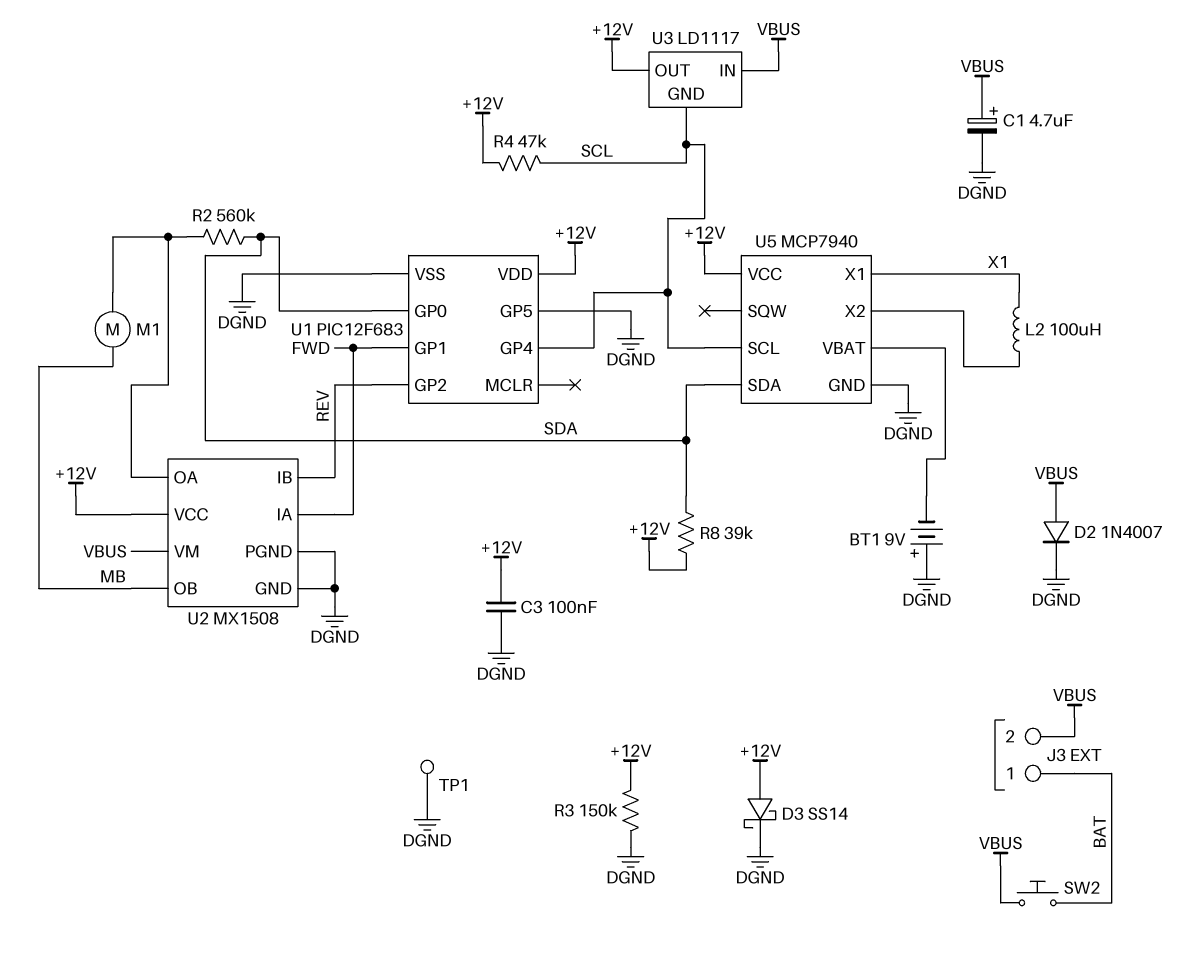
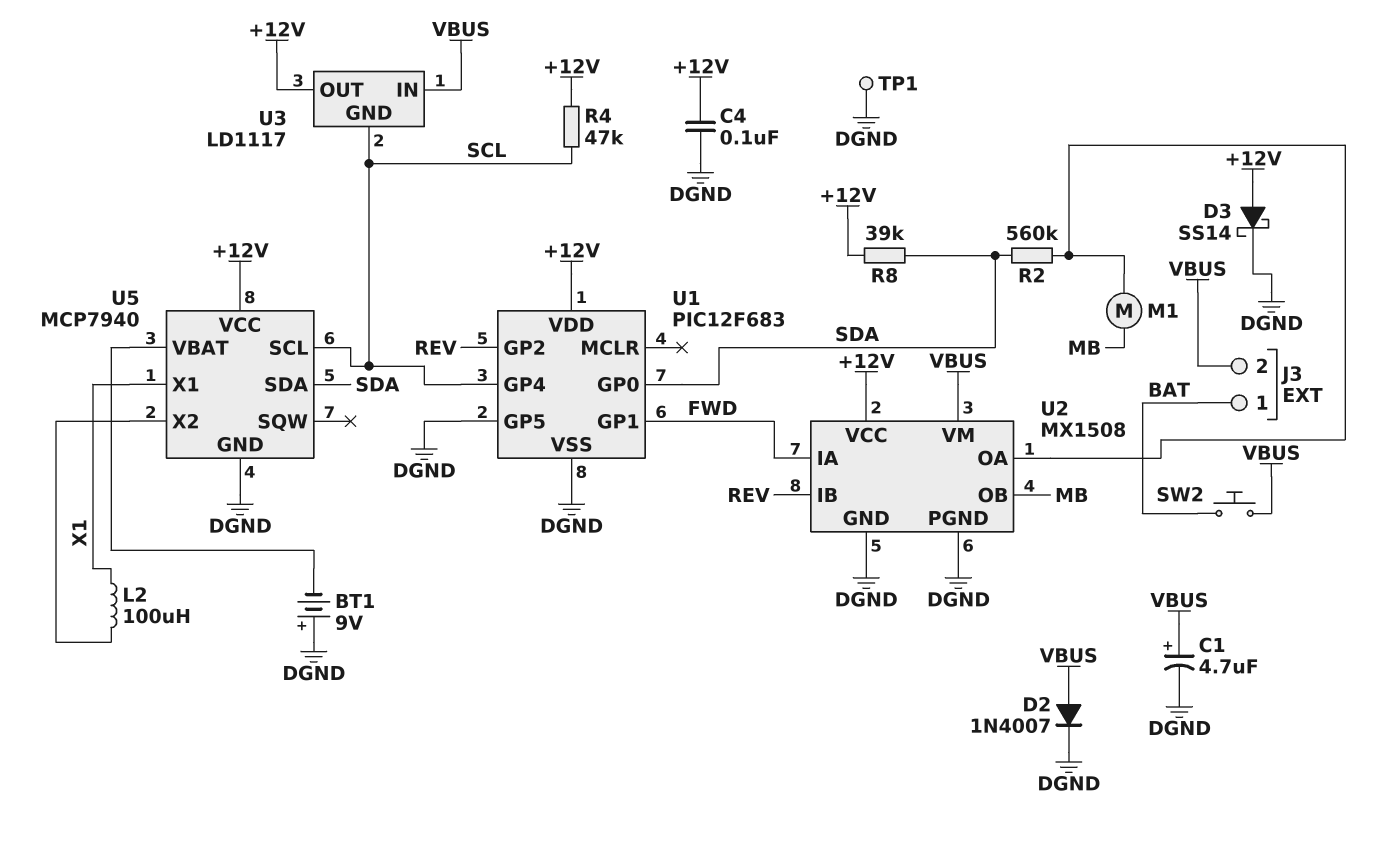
C3: 100nF (+12V, DGND) -> none
C4: none -> 100nF (+12V, DGND)
R3: 150k (+12V, DGND) -> none

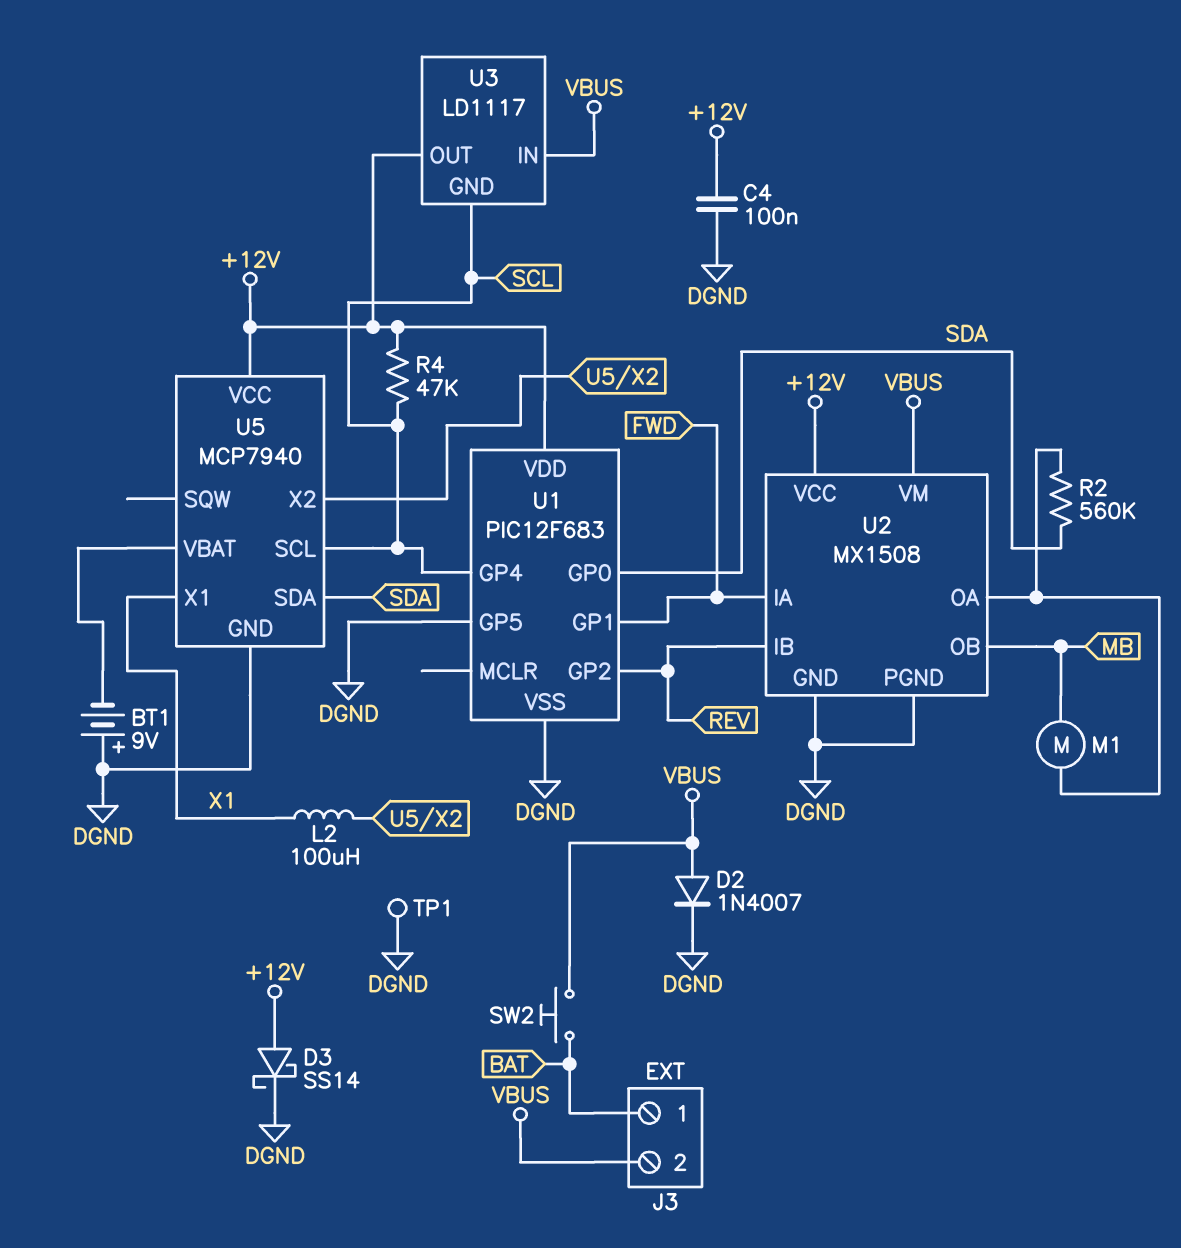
C1: 4.7uF (plus VBUS, minus DGND) -> none
R8: 39k (+12V, SDA) -> none

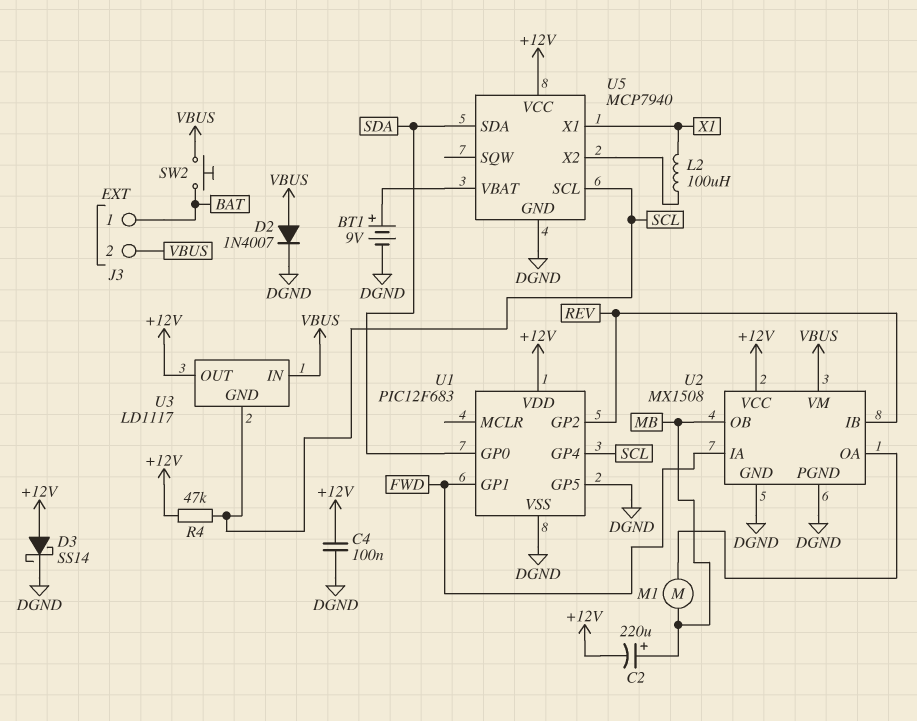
BT1: 9V (plus DGND, minus U5/VBAT) -> 9V (plus U5/VBAT, minus DGND)
C2: none -> 220uF (plus MB, minus +12V)
R2: 560k (SDA, U2/OA) -> none
TP1: test point (DGND) -> none

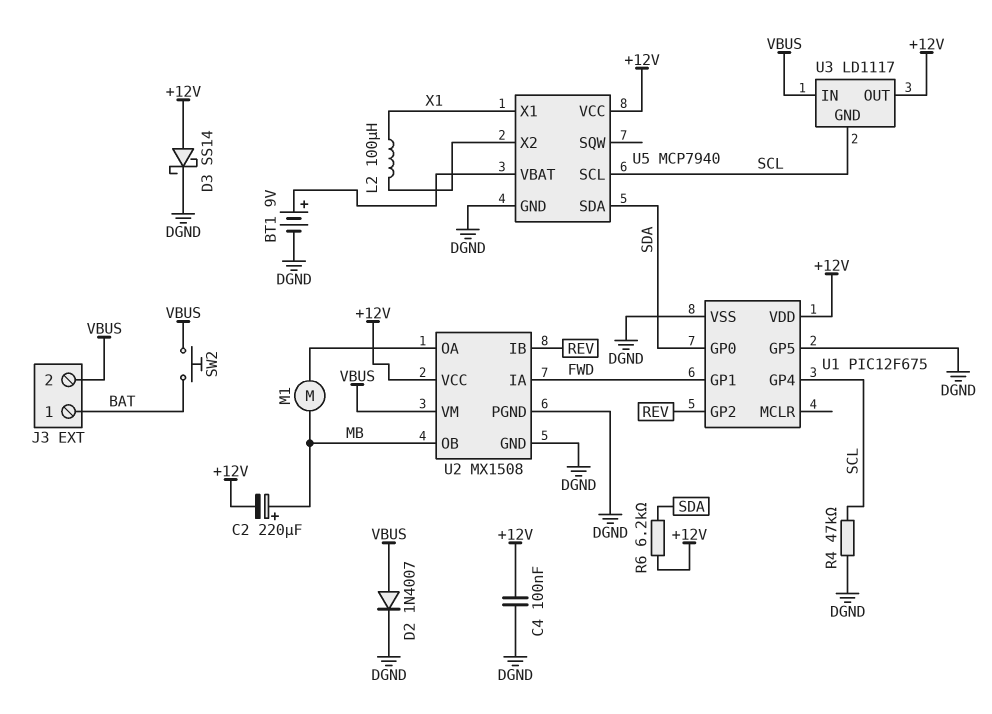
R4: 47k (+12V, SCL) -> 47k (DGND, SCL)
R6: none -> 6.2k (+12V, SDA)
U1: PIC12F683 -> PIC12F675

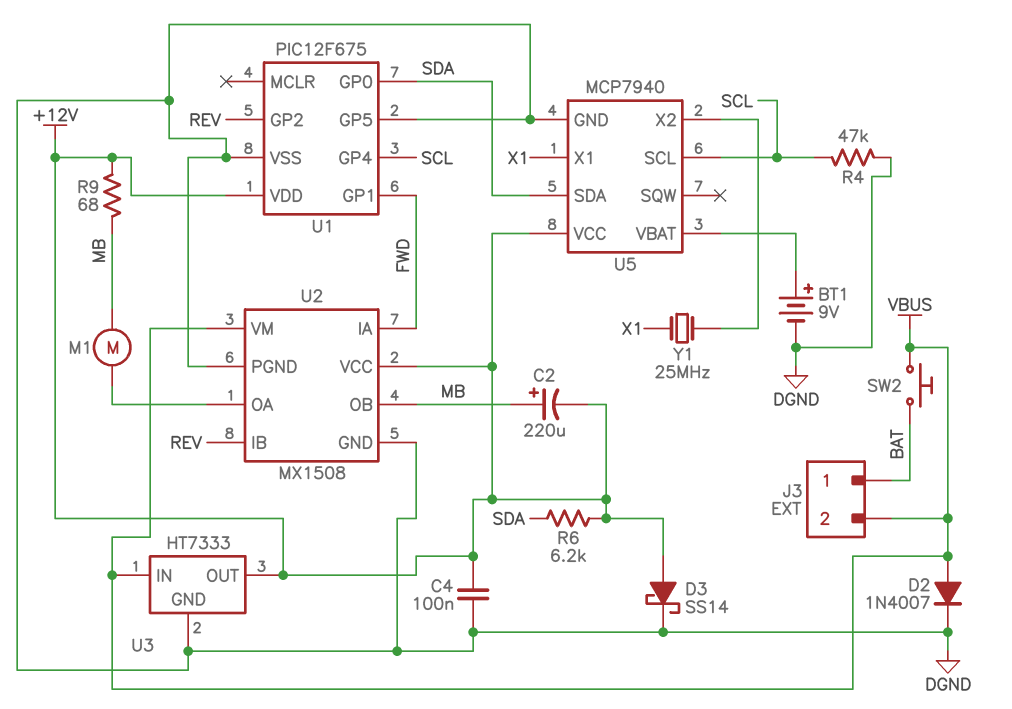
L2: 100uH (U5/X2, X1) -> none
R9: none -> 68 (+12V, MB)
U3: LD1117 -> HT7333
U3 pin GND: SCL -> DGND
Y1: none -> 25MHz (U5/X2, X1)

